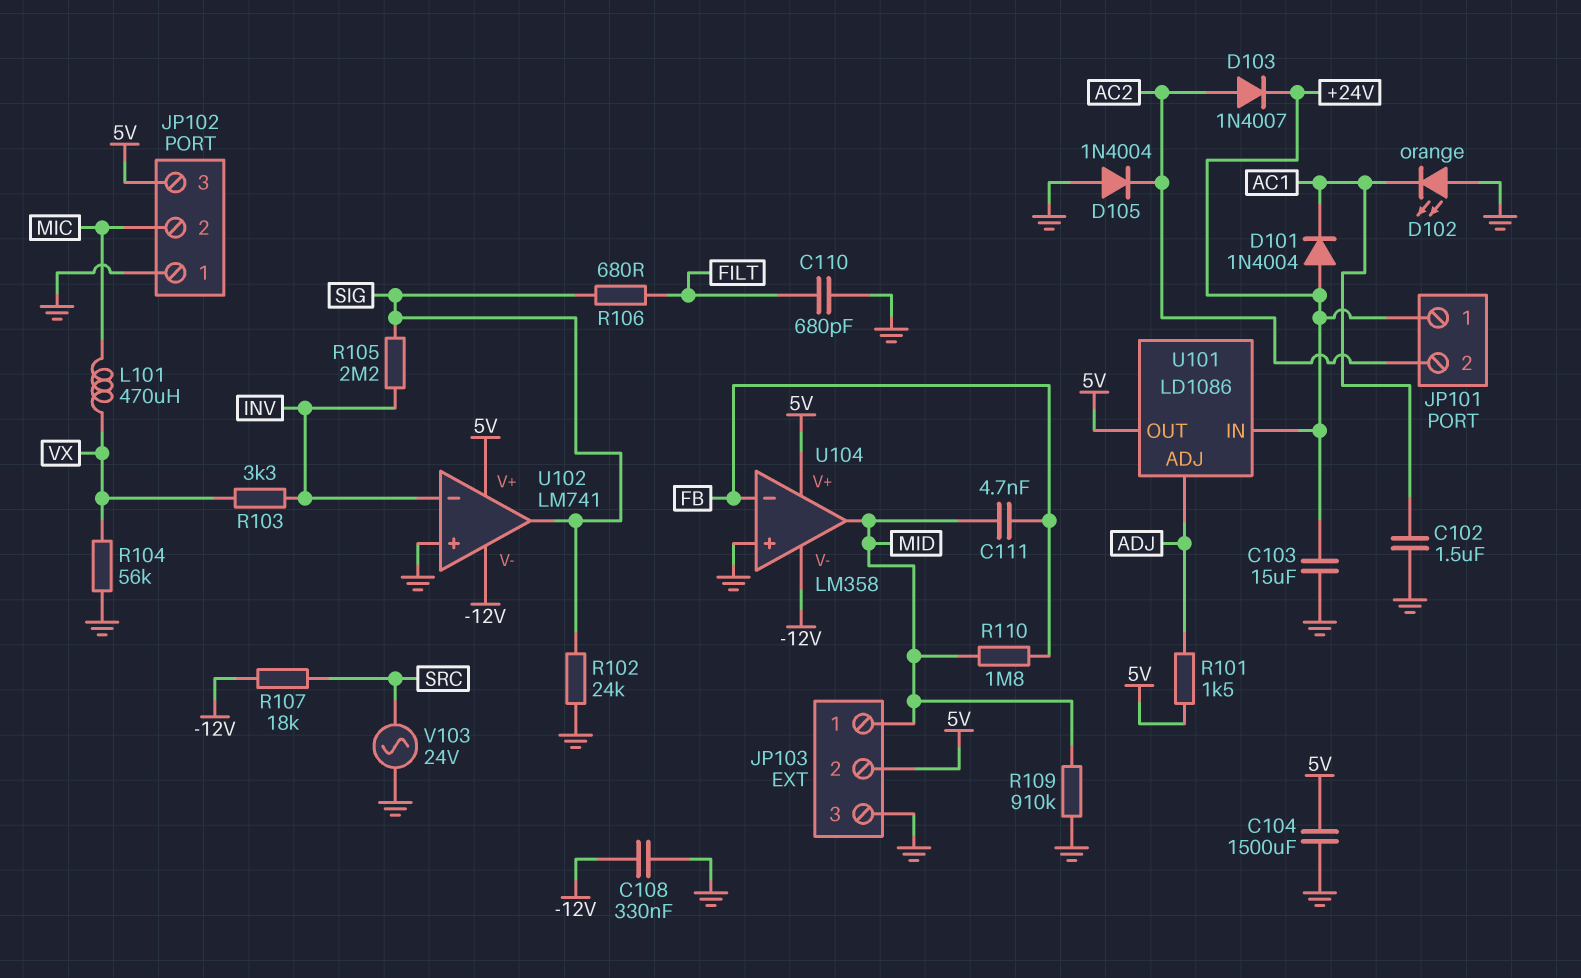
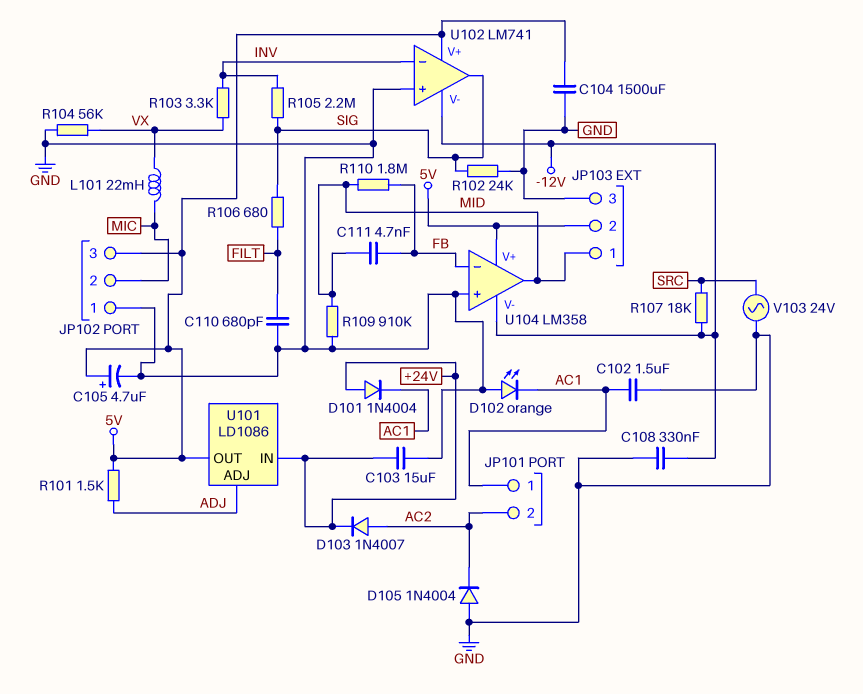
C105: none -> 4.7uF (plus 5V, minus GND)
JP101 pin 1: +24V -> AC1
L101: 470uH (MIC, VX) -> 22mH (MIC, VX)

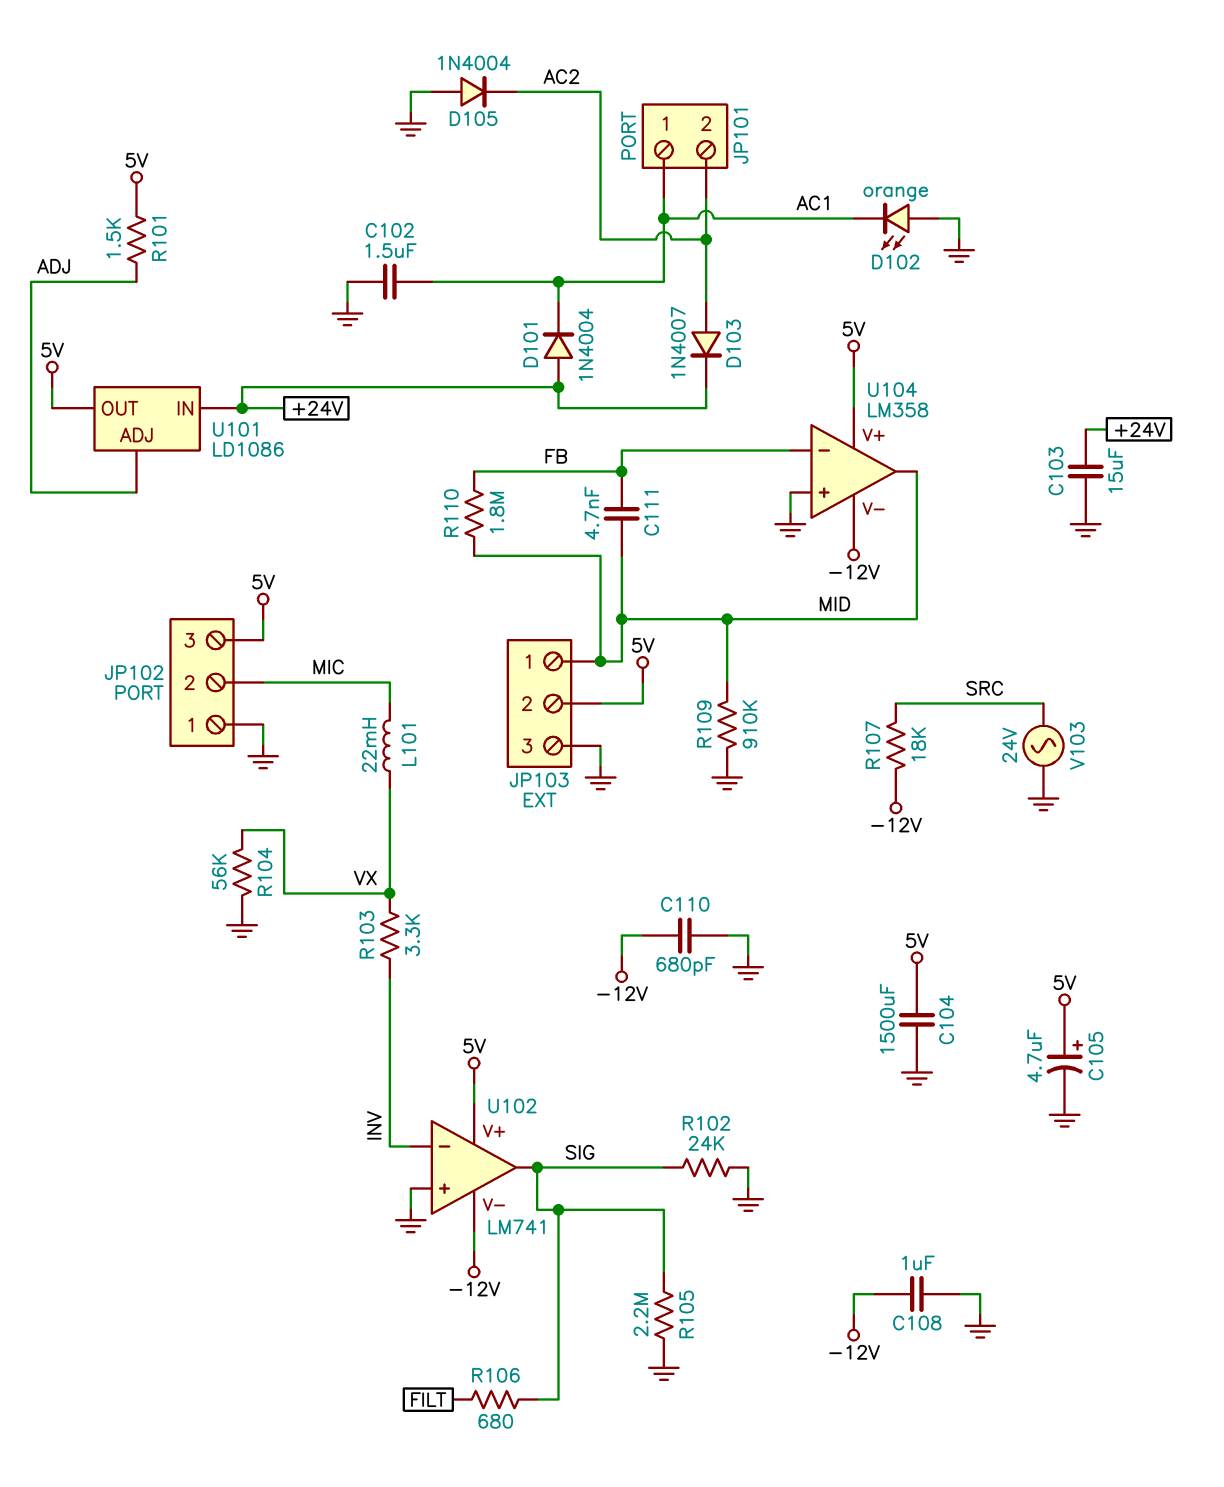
C108: 330nF (-12V, GND) -> 1uF (-12V, GND)
C110: 680pF (FILT, GND) -> 680pF (-12V, GND)
R105: 2.2M (INV, SIG) -> 2.2M (GND, SIG)

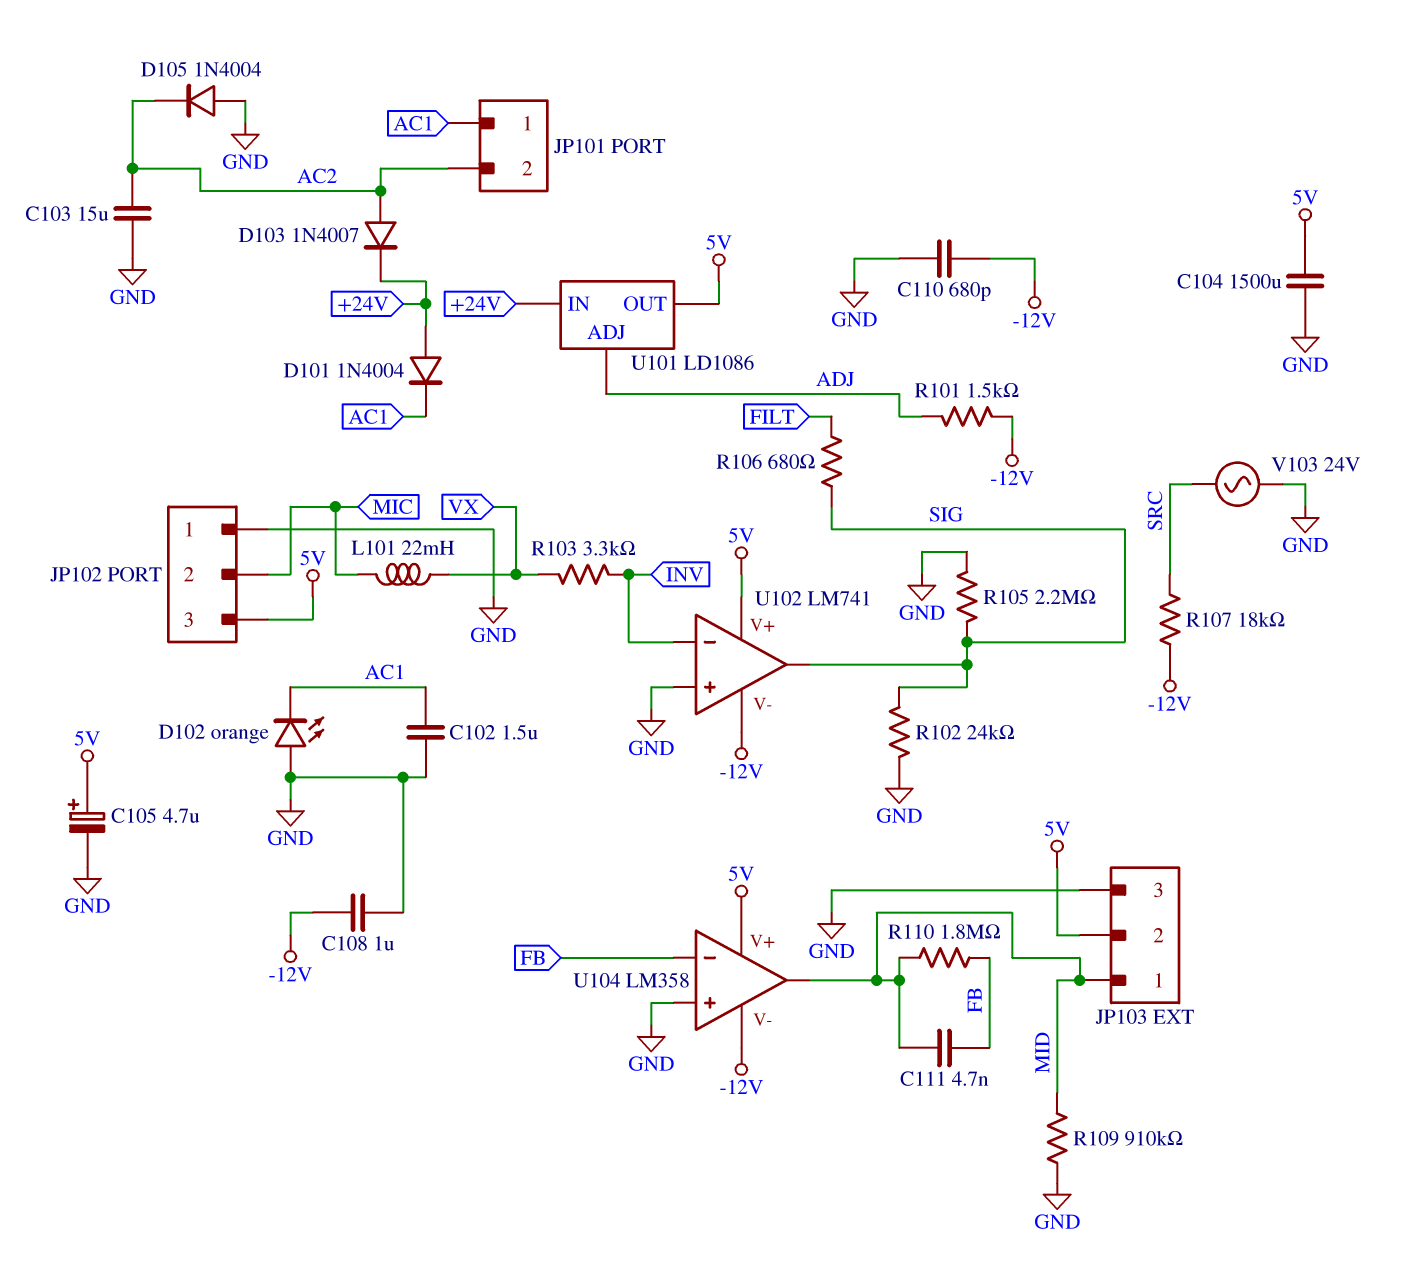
C103: 15uF (+24V, GND) -> 15uF (AC2, GND)
R101: 1.5k (5V, ADJ) -> 1.5k (-12V, ADJ)
R104: 56k (GND, VX) -> none

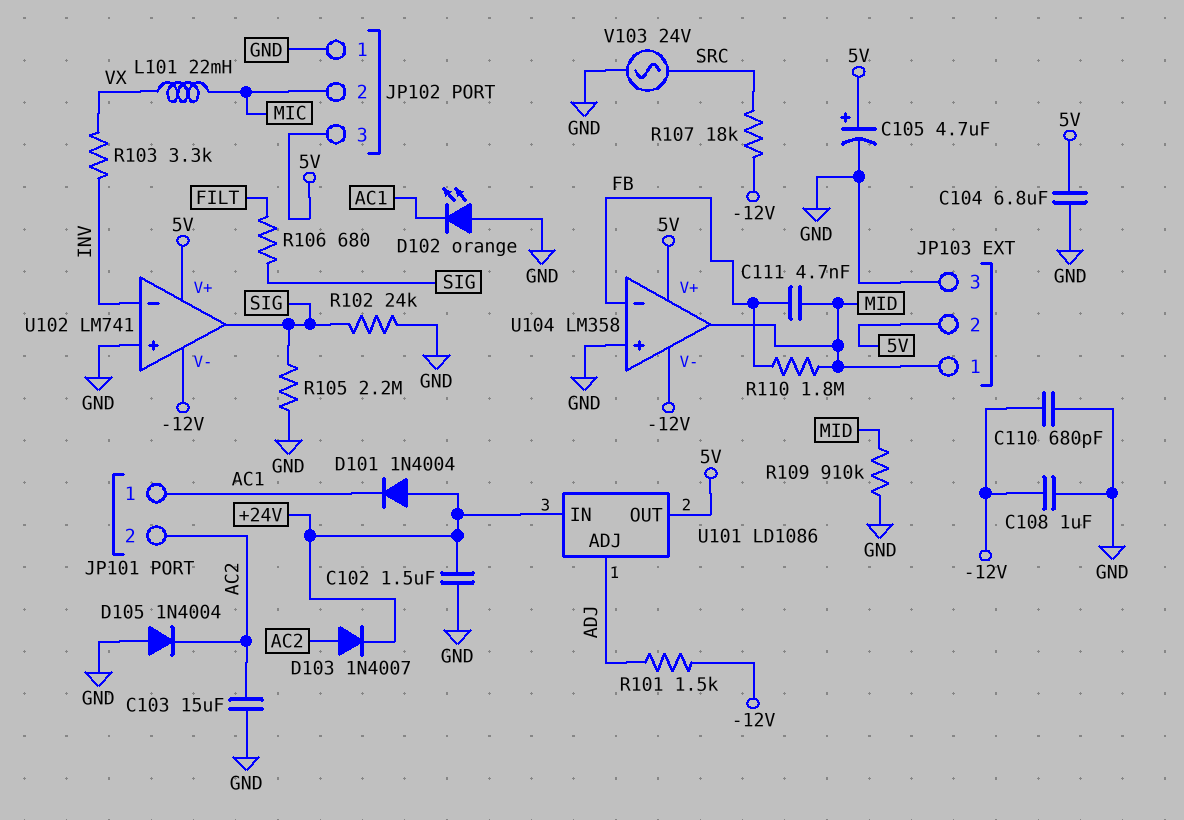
C102: 1.5uF (AC1, GND) -> 1.5uF (+24V, GND)
C104: 1500uF (5V, GND) -> 6.8uF (5V, GND)

